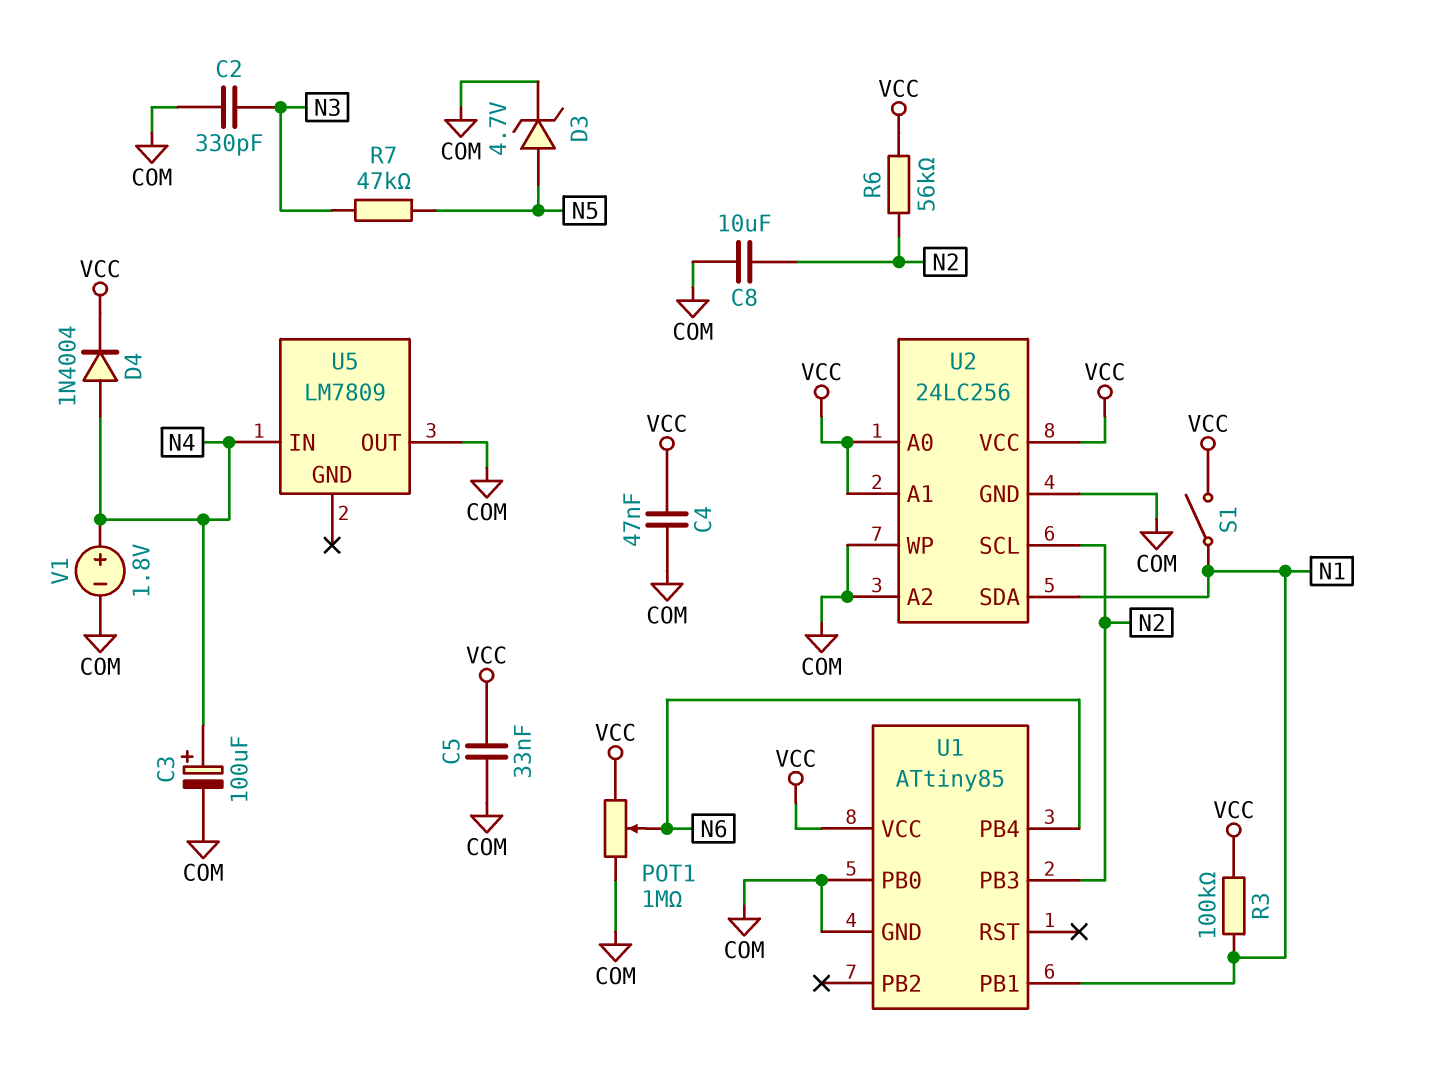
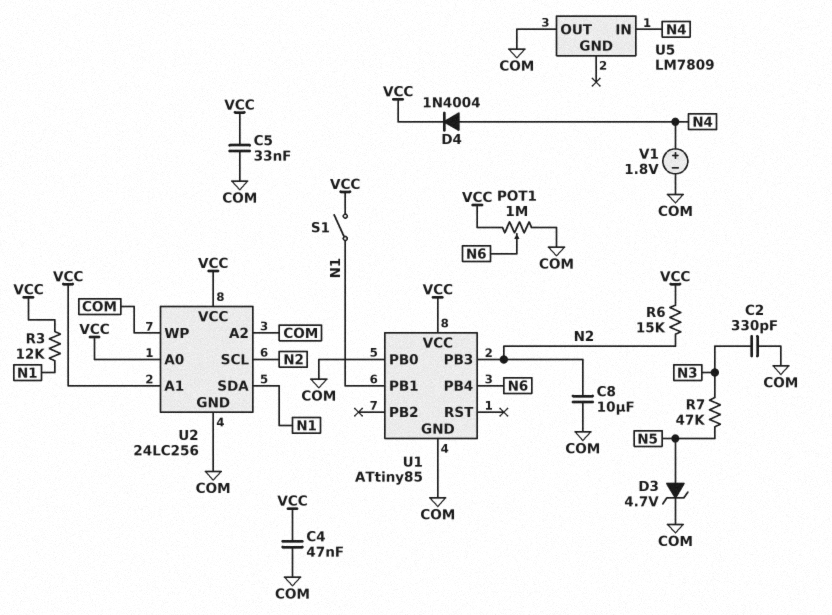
C3: 100uF (plus N4, minus COM) -> none
R3: 100k (N1, VCC) -> 12k (N1, VCC)
R6: 56k (N2, VCC) -> 15k (N2, VCC)

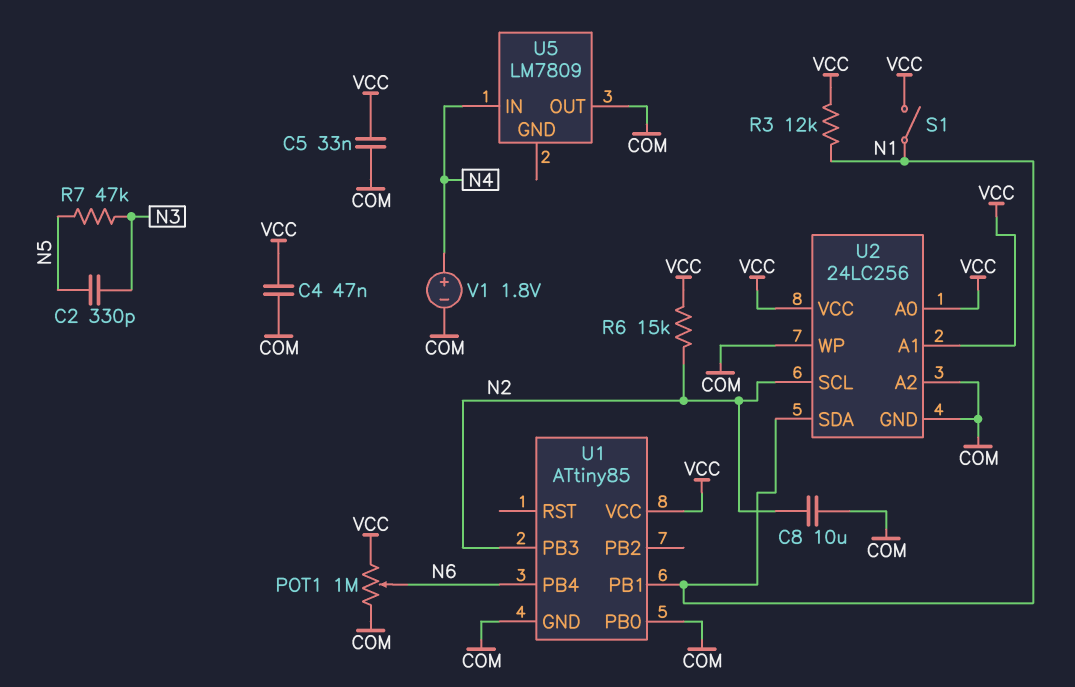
C2: 330pF (COM, N3) -> 330pF (N3, N5)
D3: zener 4.7V (A N5, K COM) -> none
D4: diode 1N4004 (A N4, K VCC) -> none

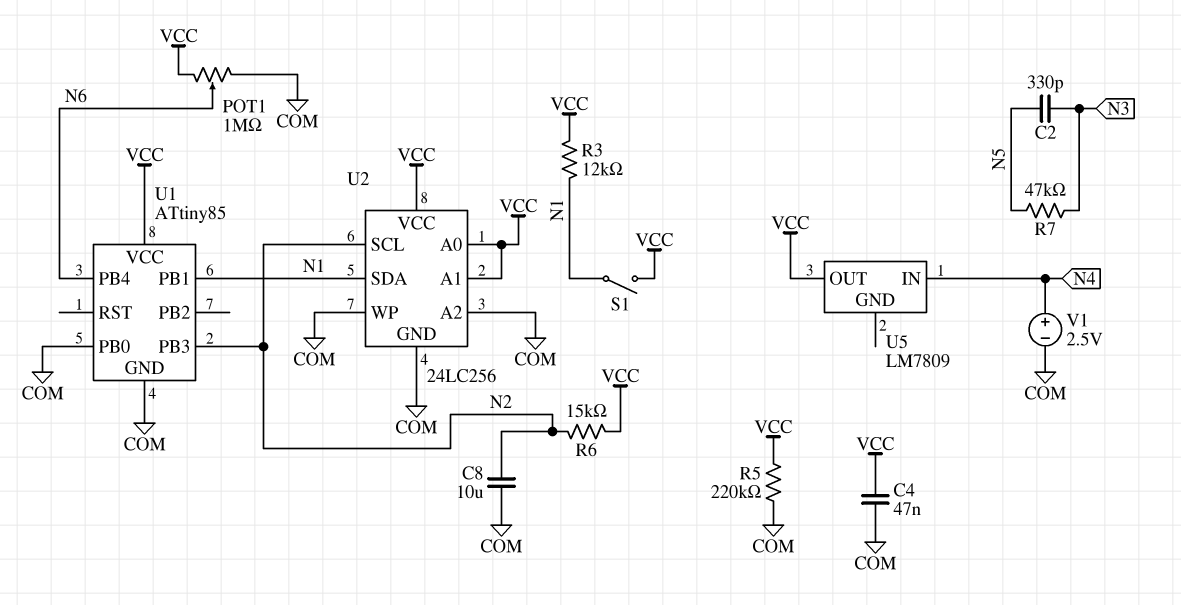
C5: 33nF (COM, VCC) -> none
R5: none -> 220k (COM, VCC)
U5 pin OUT: COM -> VCC
V1: 1.8V (plus N4, minus COM) -> 2.5V (plus N4, minus COM)

